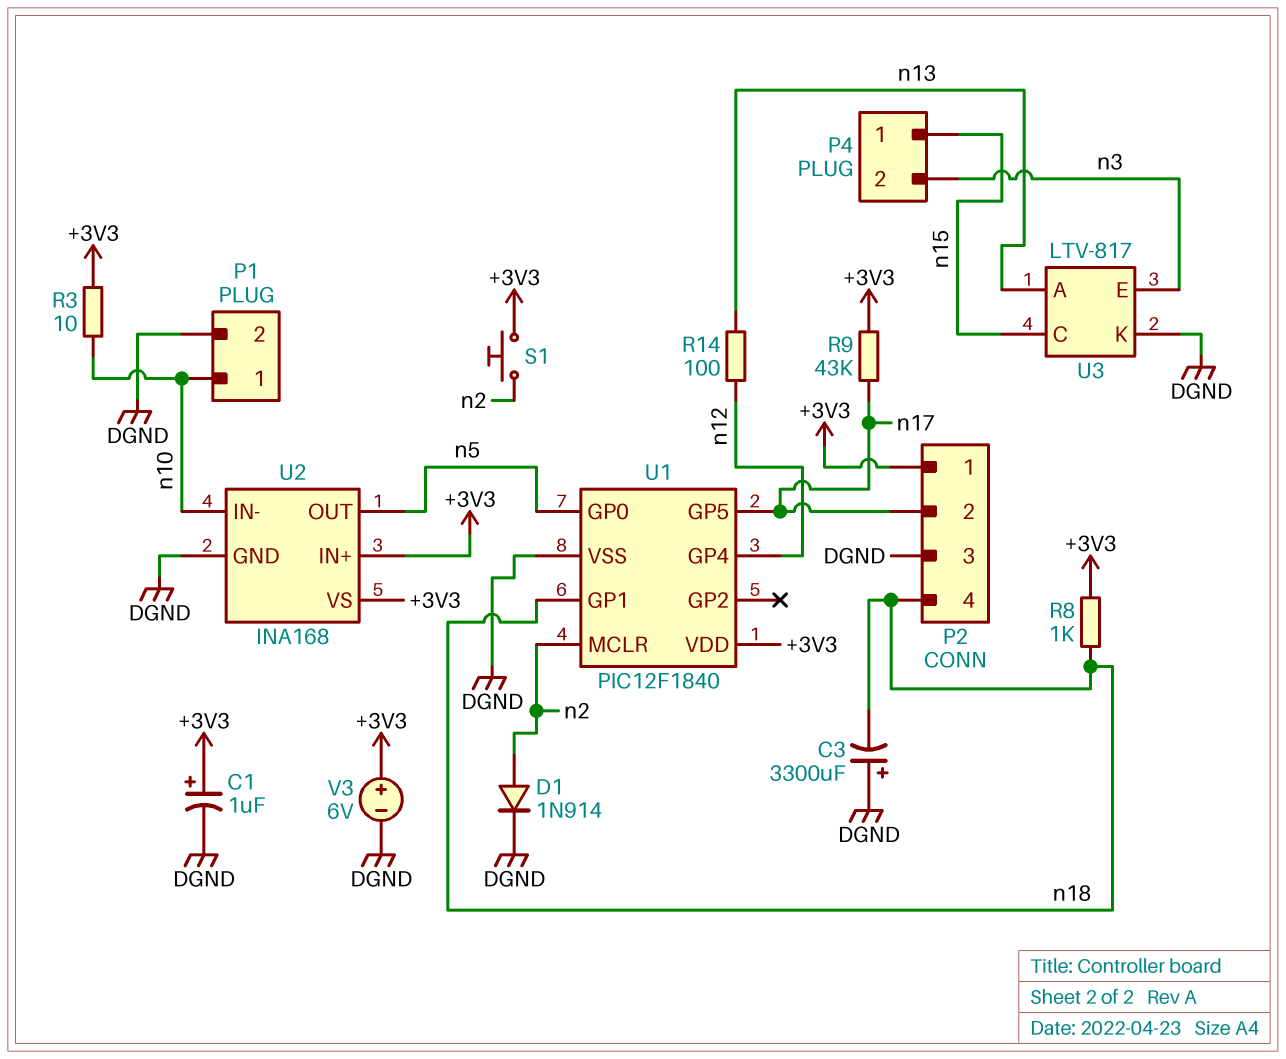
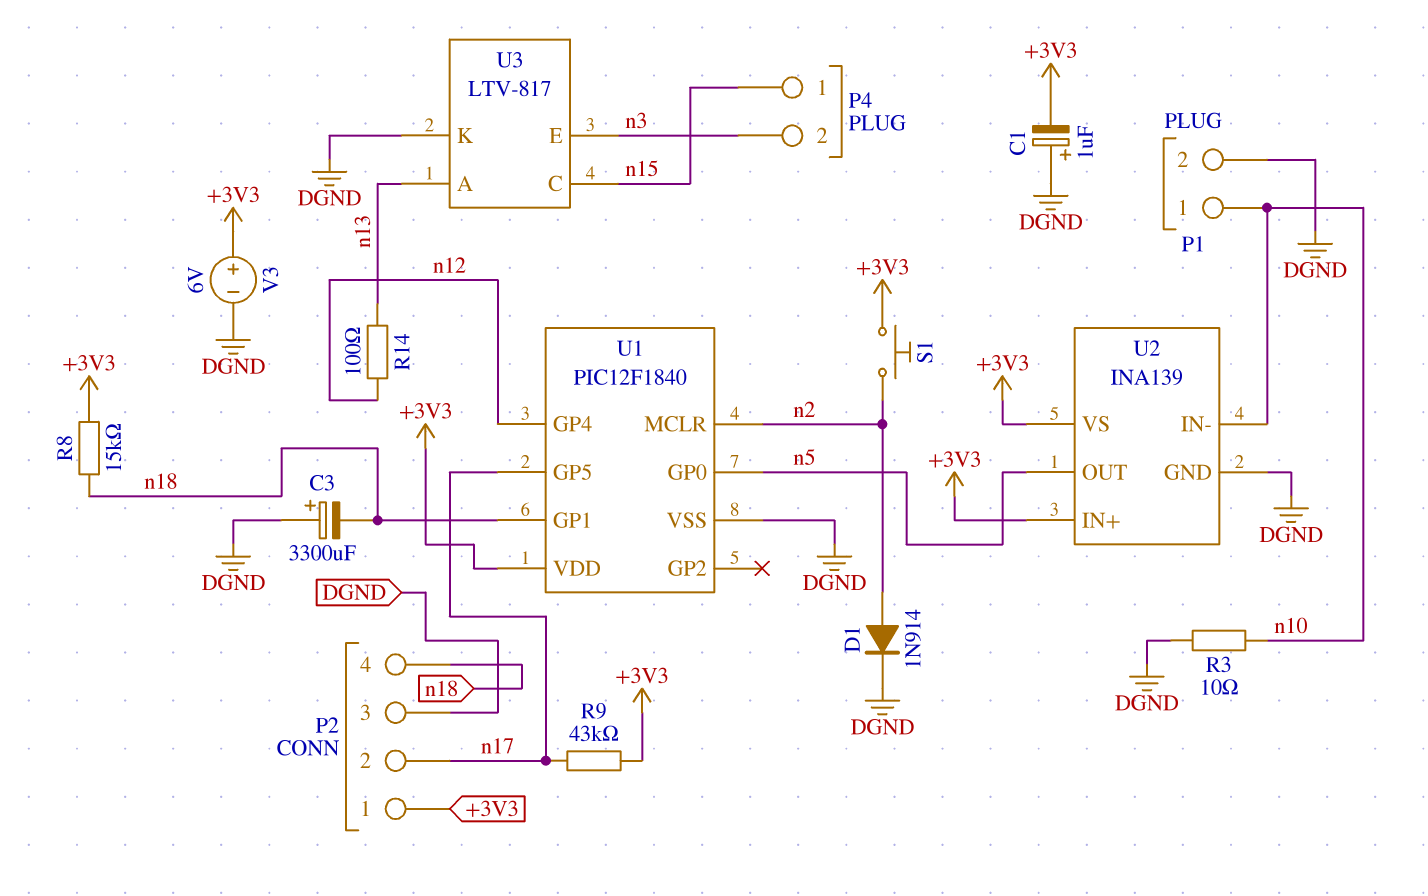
C1: 1uF (plus +3V3, minus DGND) -> 1uF (plus DGND, minus +3V3)
R3: 10 (+3V3, n10) -> 10 (DGND, n10)
R8: 1k (+3V3, n18) -> 15k (+3V3, n18)
U2: INA168 -> INA139

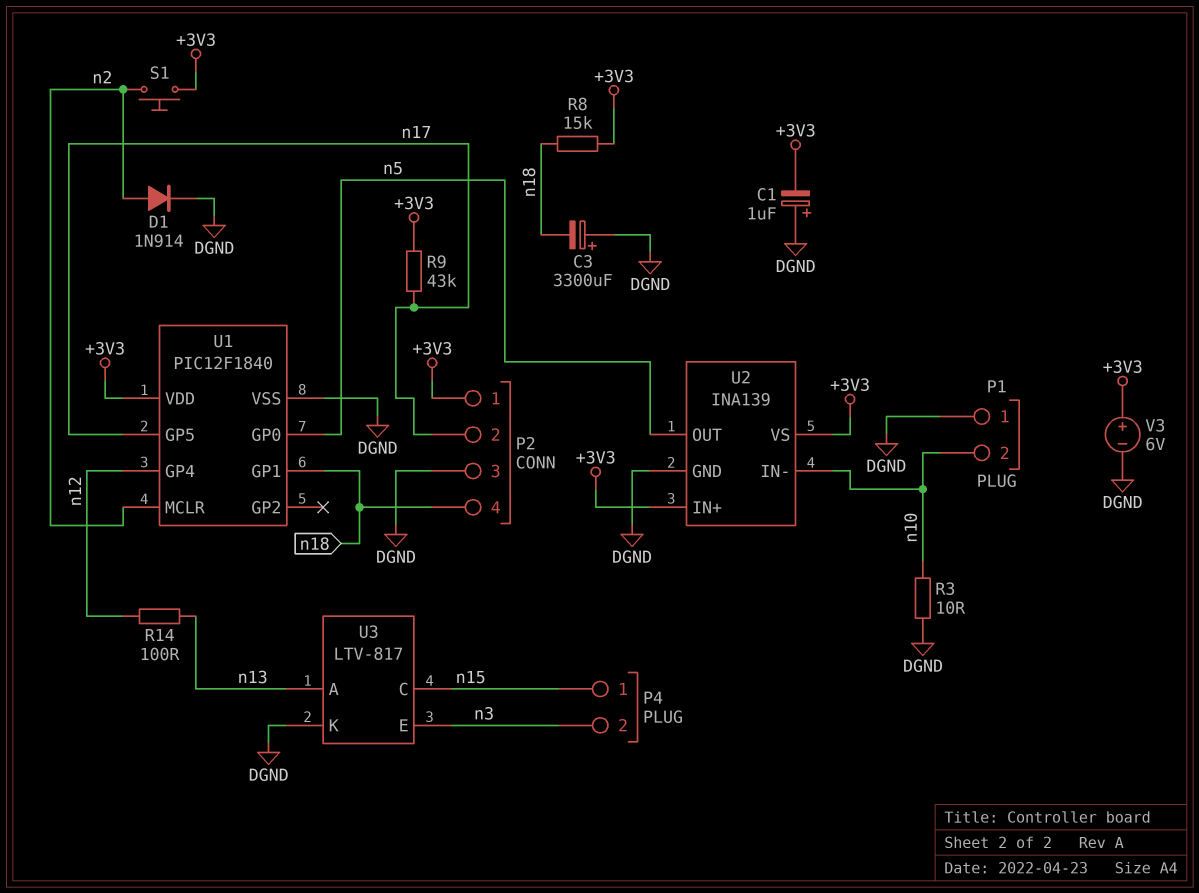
P1 pin 1: n10 -> DGND
P1 pin 2: DGND -> n10

